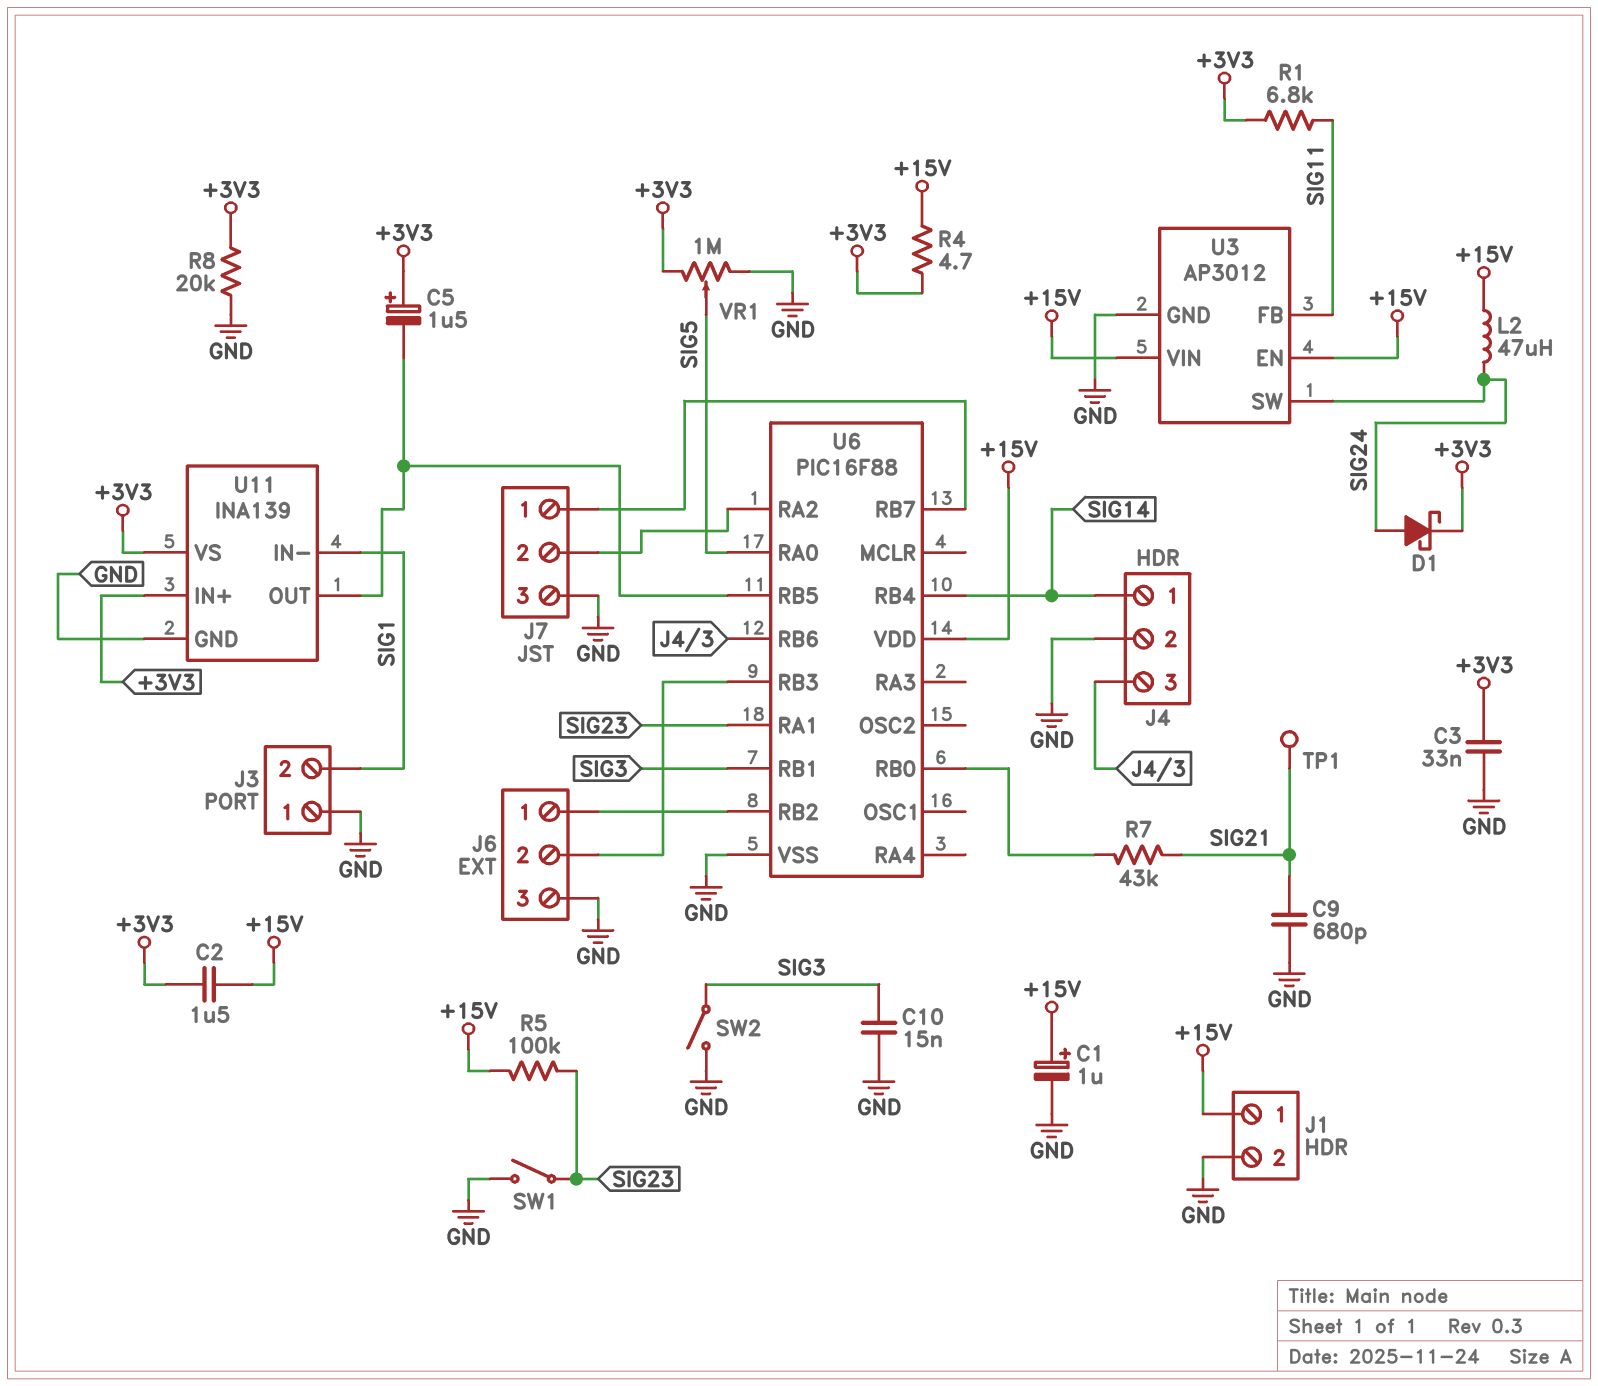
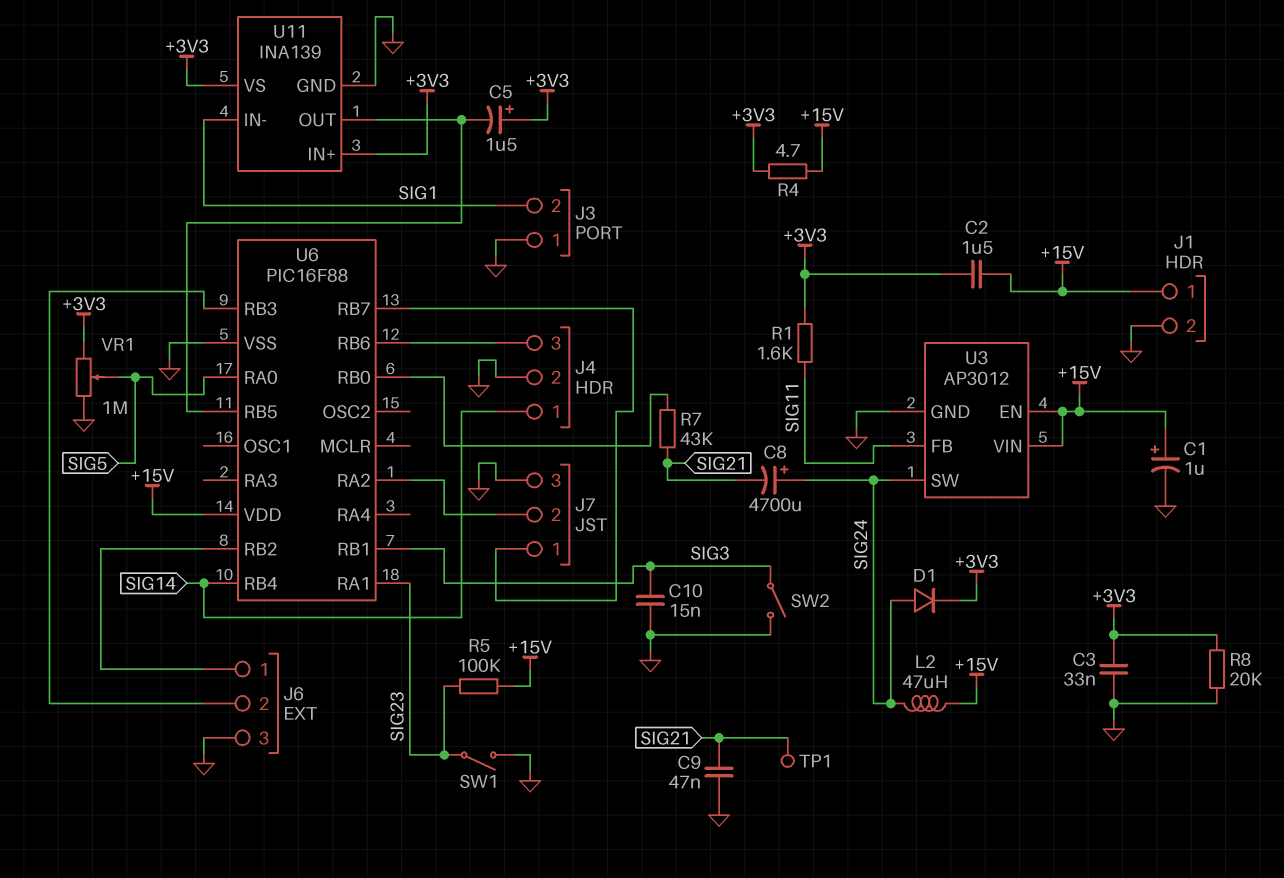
C8: none -> 4700uF (plus SIG24, minus SIG21)
C9: 680pF (GND, SIG21) -> 47nF (GND, SIG21)
D1: schottky (A SIG24, K +3V3) -> diode (A SIG24, K +3V3)
R1: 6.8k (+3V3, SIG11) -> 1.6k (+3V3, SIG11)

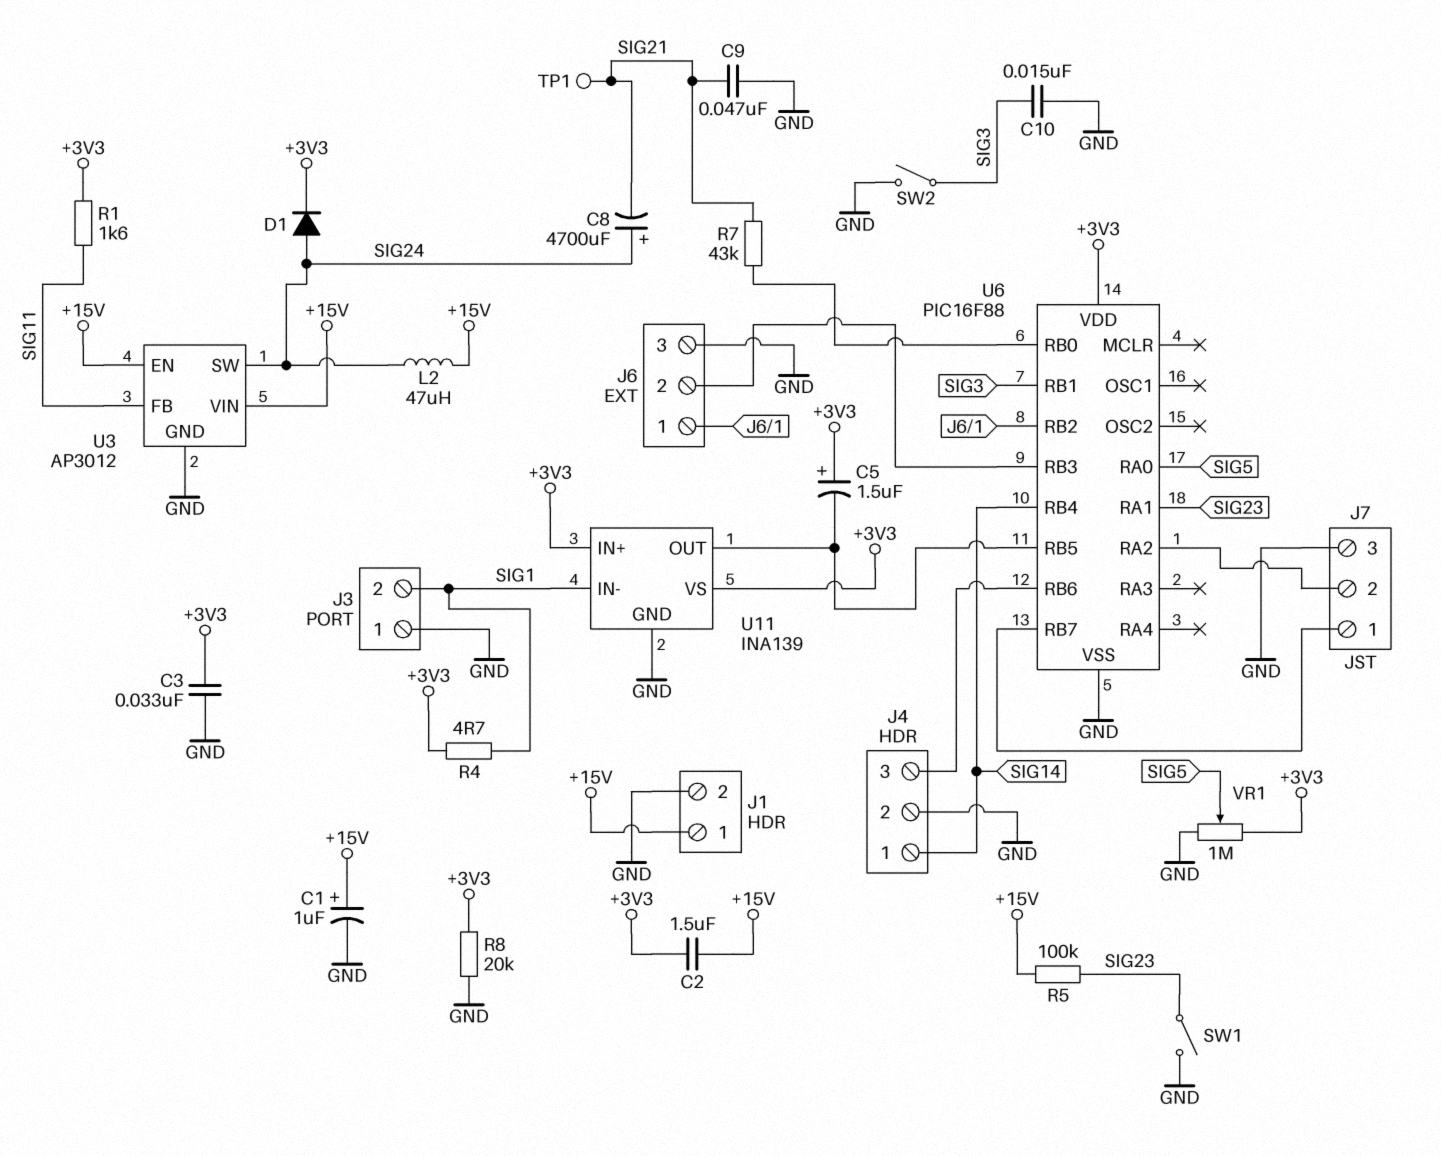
R4: 4.7 (+3V3, +15V) -> 4.7 (+3V3, SIG1)
U6 pin VDD: +15V -> +3V3

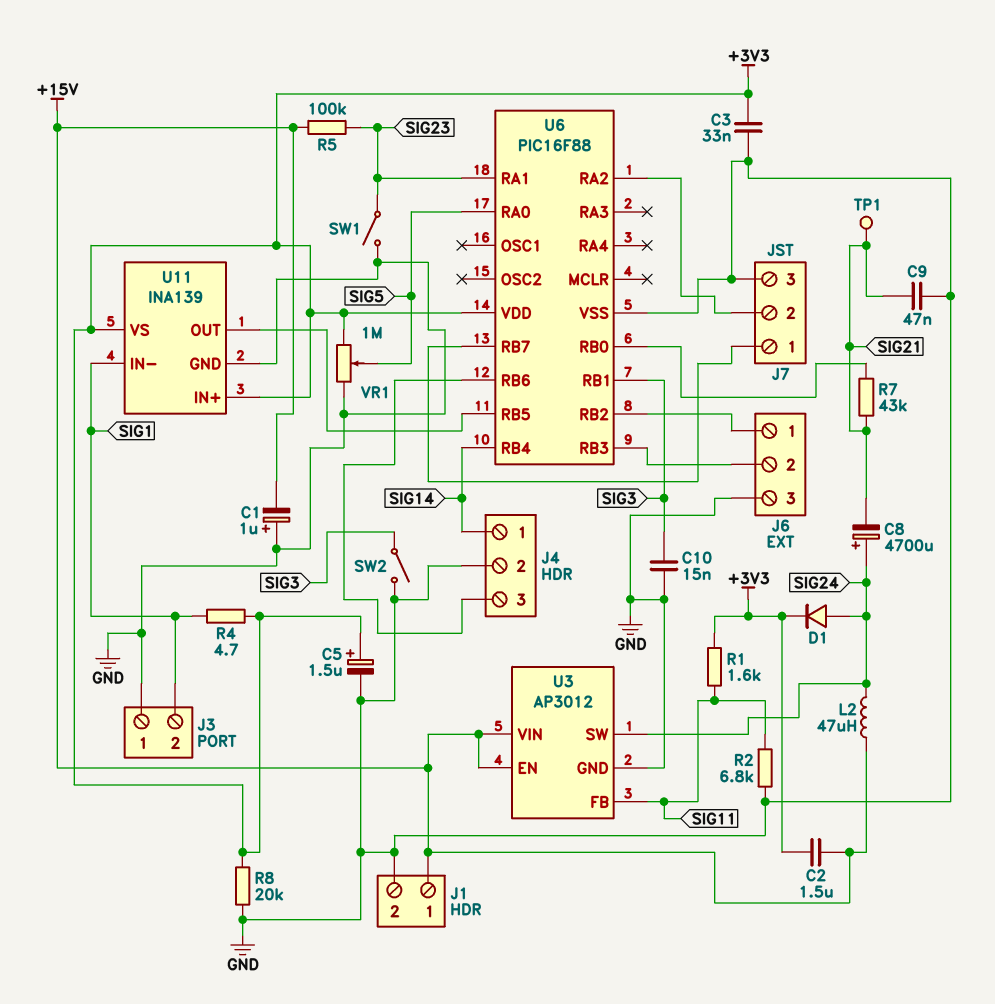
C1: 1uF (plus +15V, minus GND) -> 1uF (plus GND, minus +15V)
C5: 1.5uF (plus +3V3, minus U6/RB5) -> 1.5uF (plus +3V3, minus GND)
R2: none -> 6.8k (GND, SIG11)

